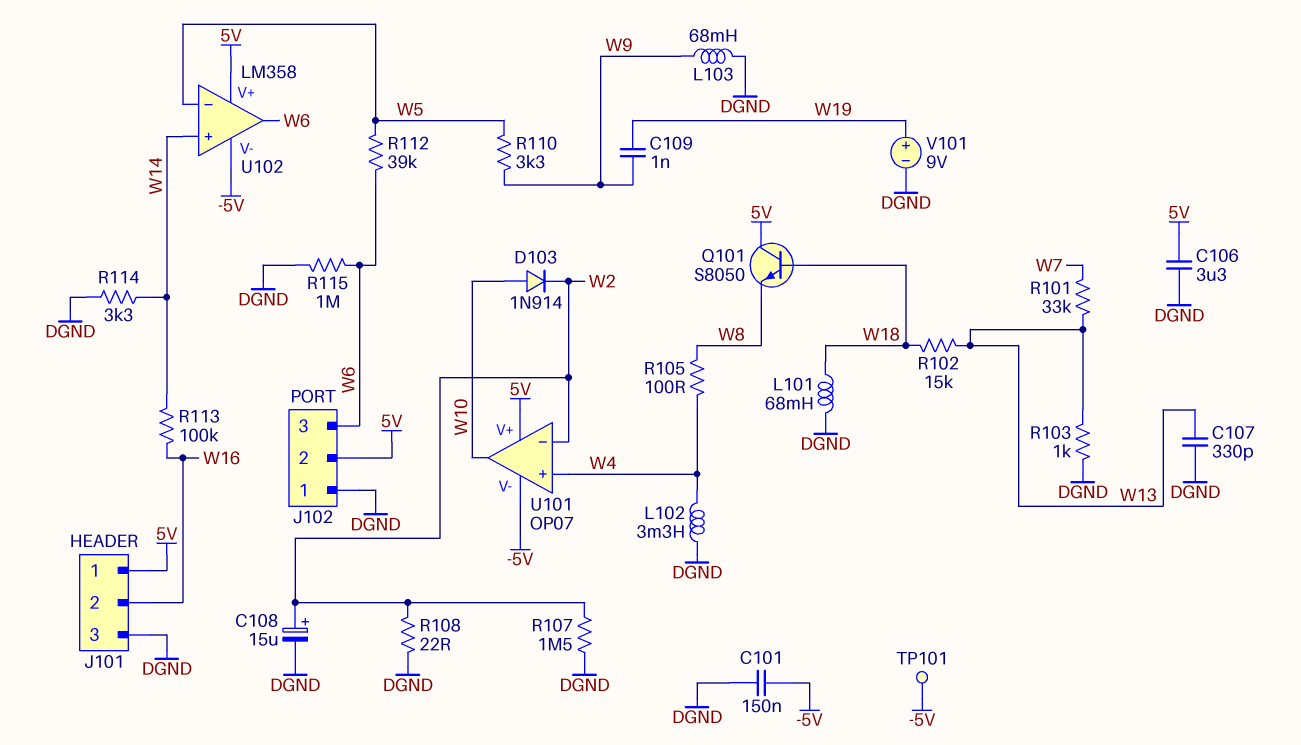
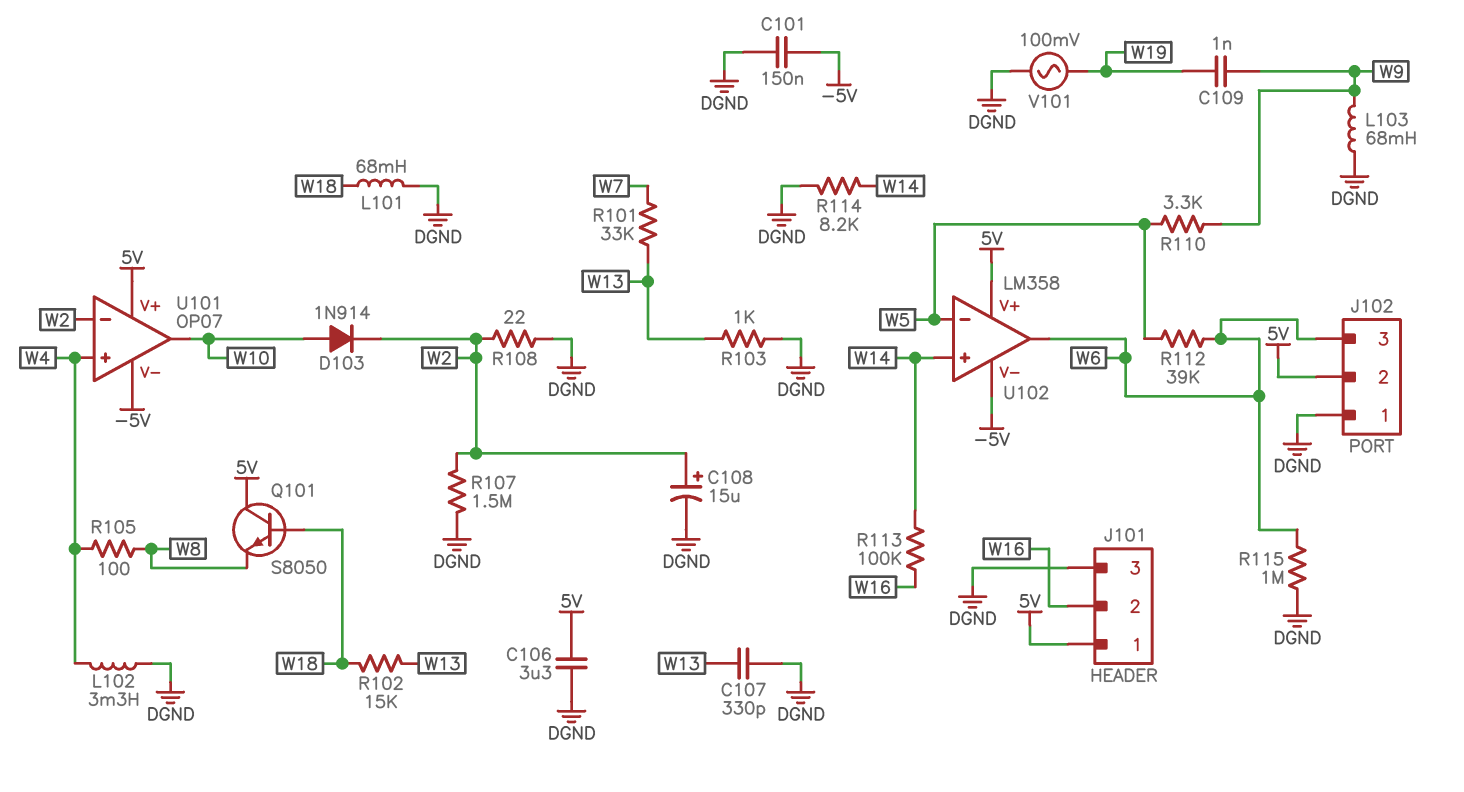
R114: 3.3k (DGND, W14) -> 8.2k (DGND, W14)
TP101: test point (-5V) -> none
V101: 9V (plus W19, minus DGND) -> AC 100mV (DGND, W19)

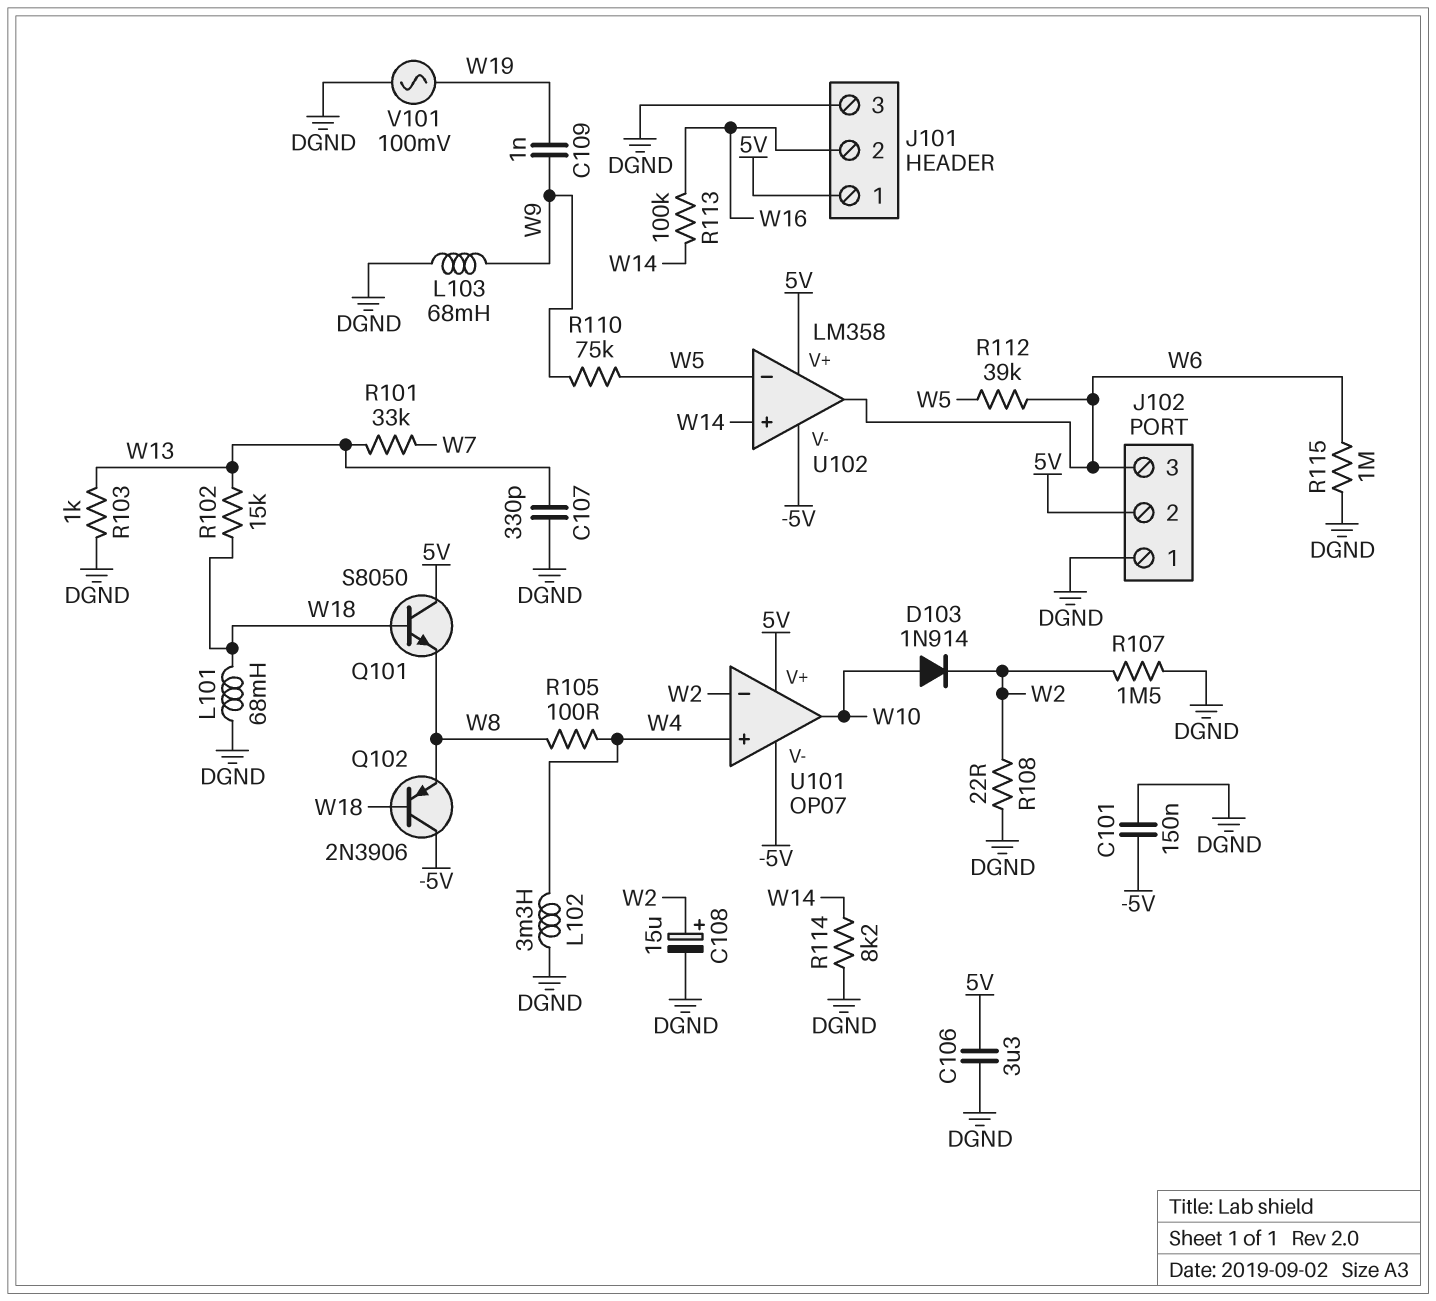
Q102: none -> PNP 2N3906 (B W18, C -5V, E W8)
R110: 3.3k (W5, W9) -> 75k (W5, W9)

